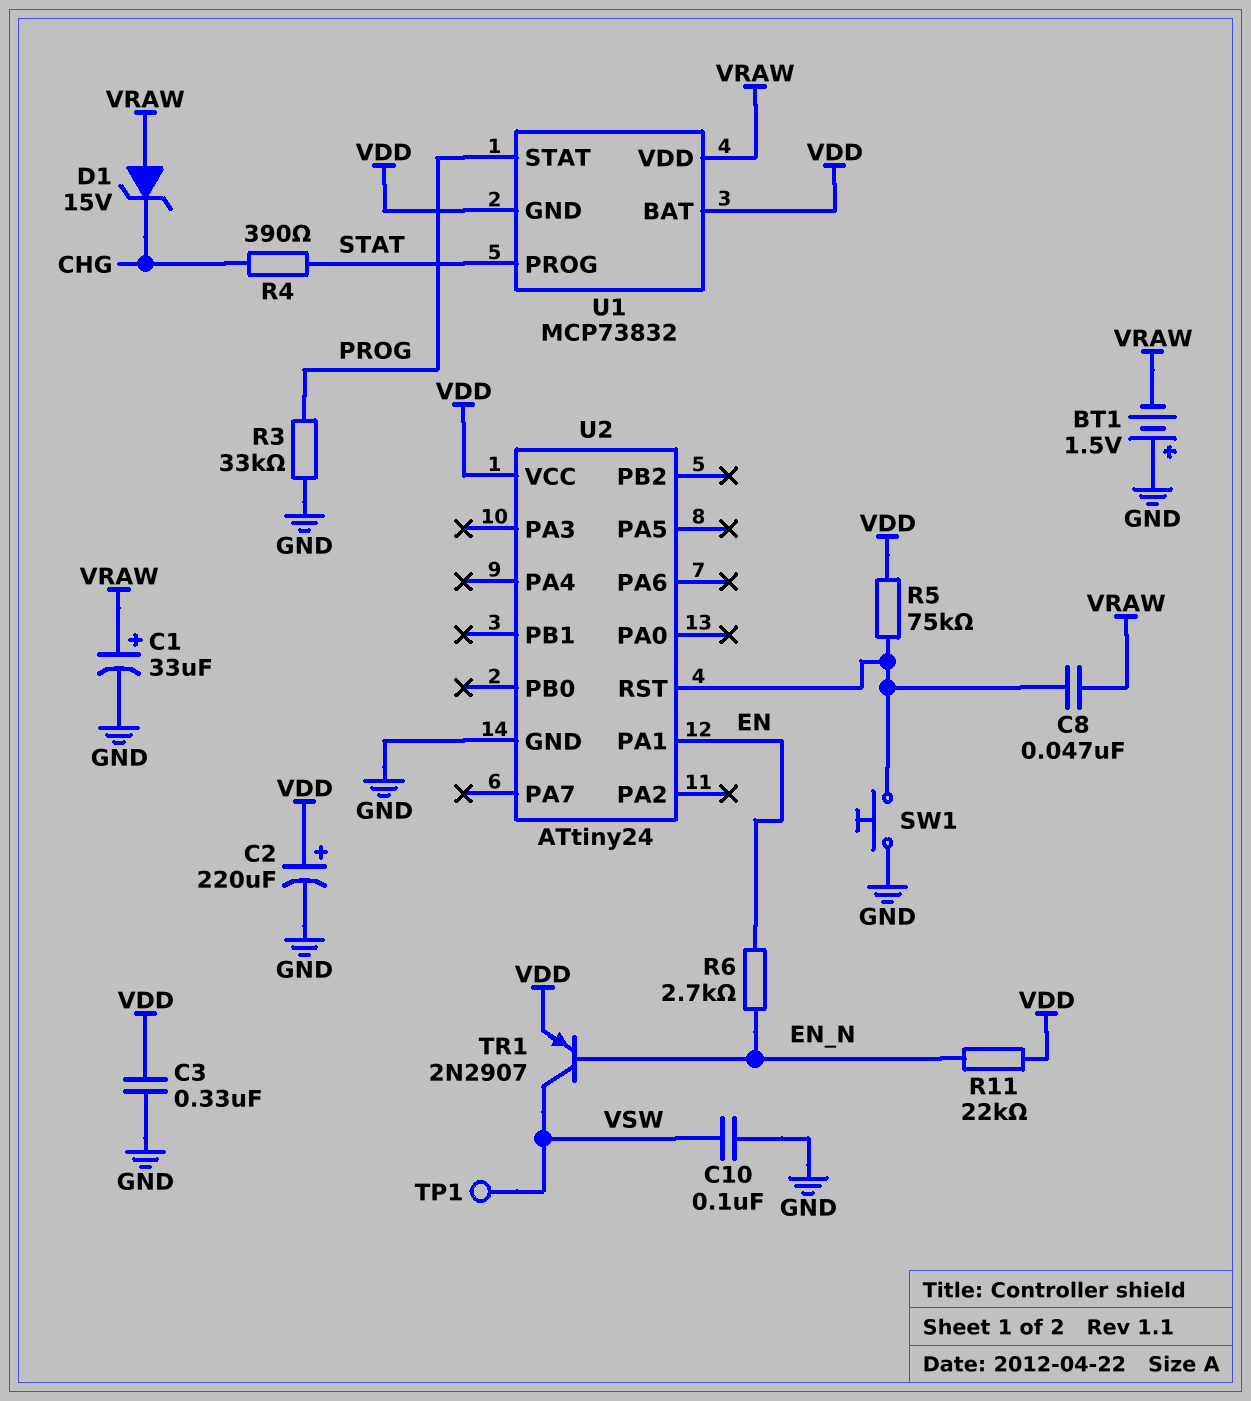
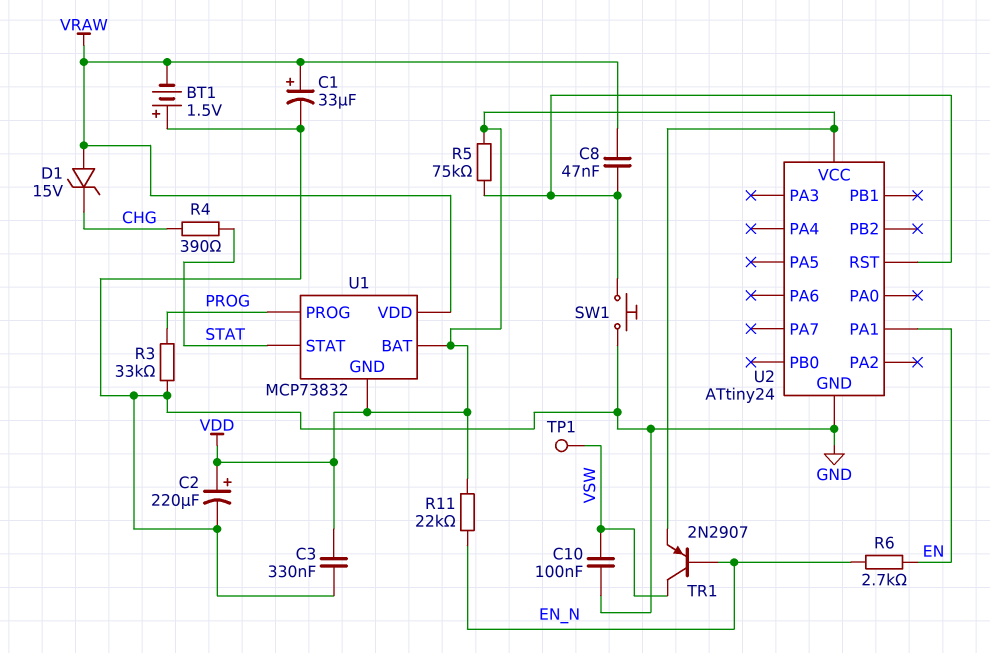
U1 pin PROG: STAT -> PROG
U1 pin STAT: PROG -> STAT

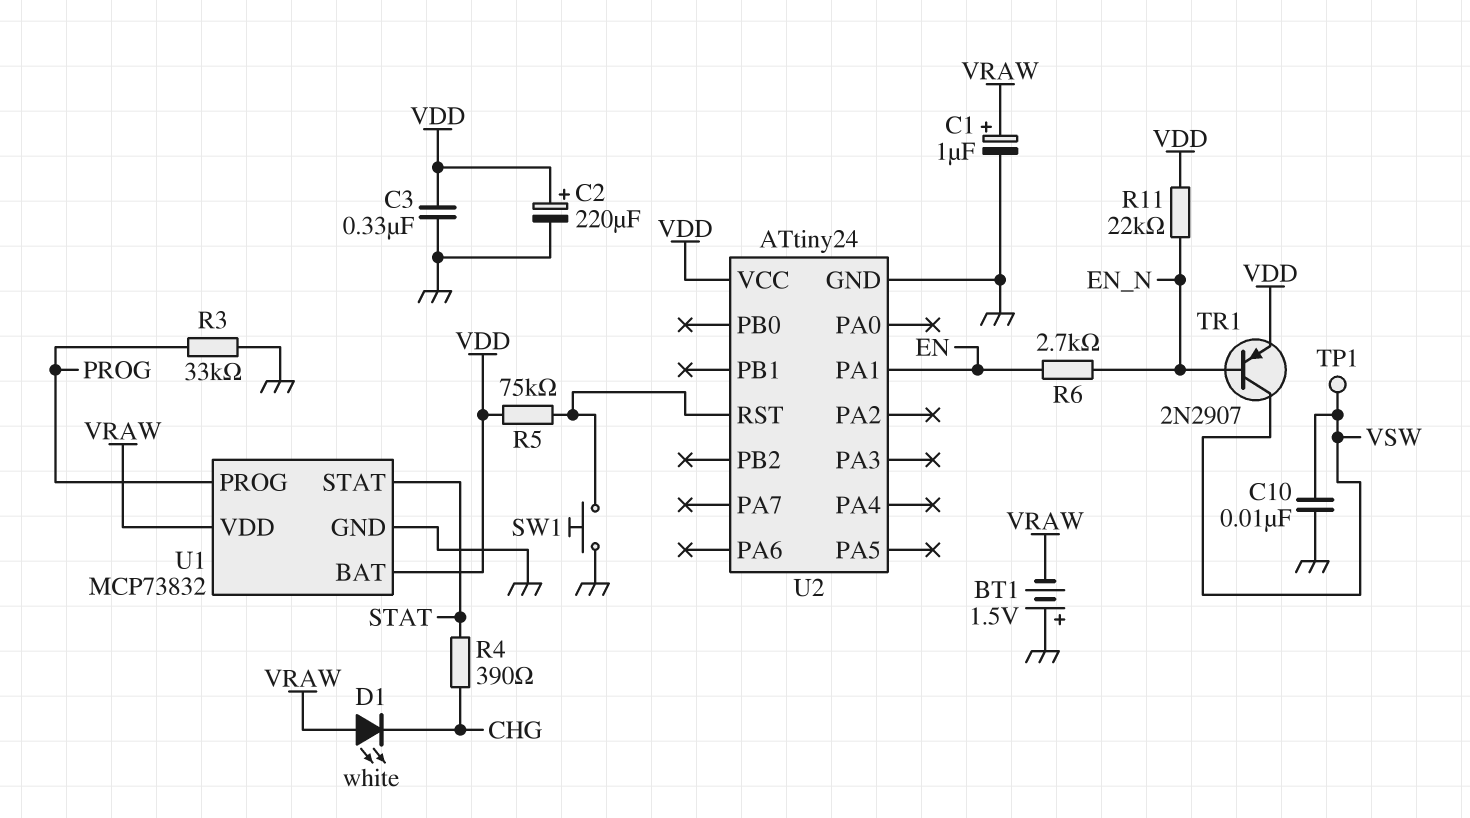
C1: 33uF (plus VRAW, minus GND) -> 1uF (plus VRAW, minus GND)
C8: 47nF (U2/RST, VRAW) -> none
C10: 100nF (GND, VSW) -> 10nF (GND, VSW)
D1: zener 15V (A VRAW, K CHG) -> LED white (A VRAW, K CHG)
U1 pin GND: VDD -> GND

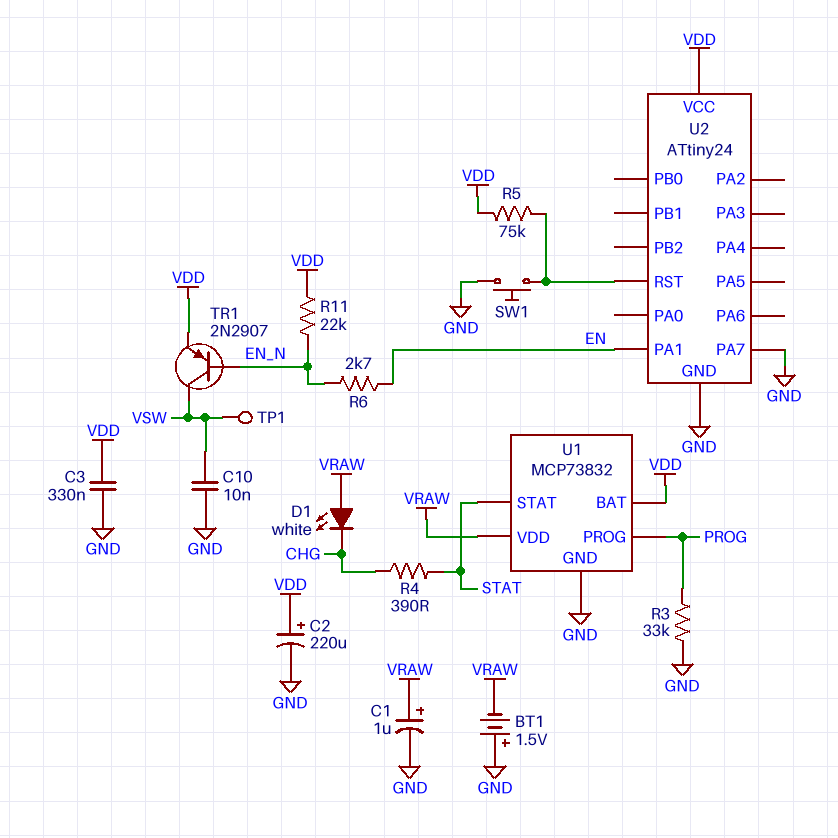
U2 pin PA7: none -> GND

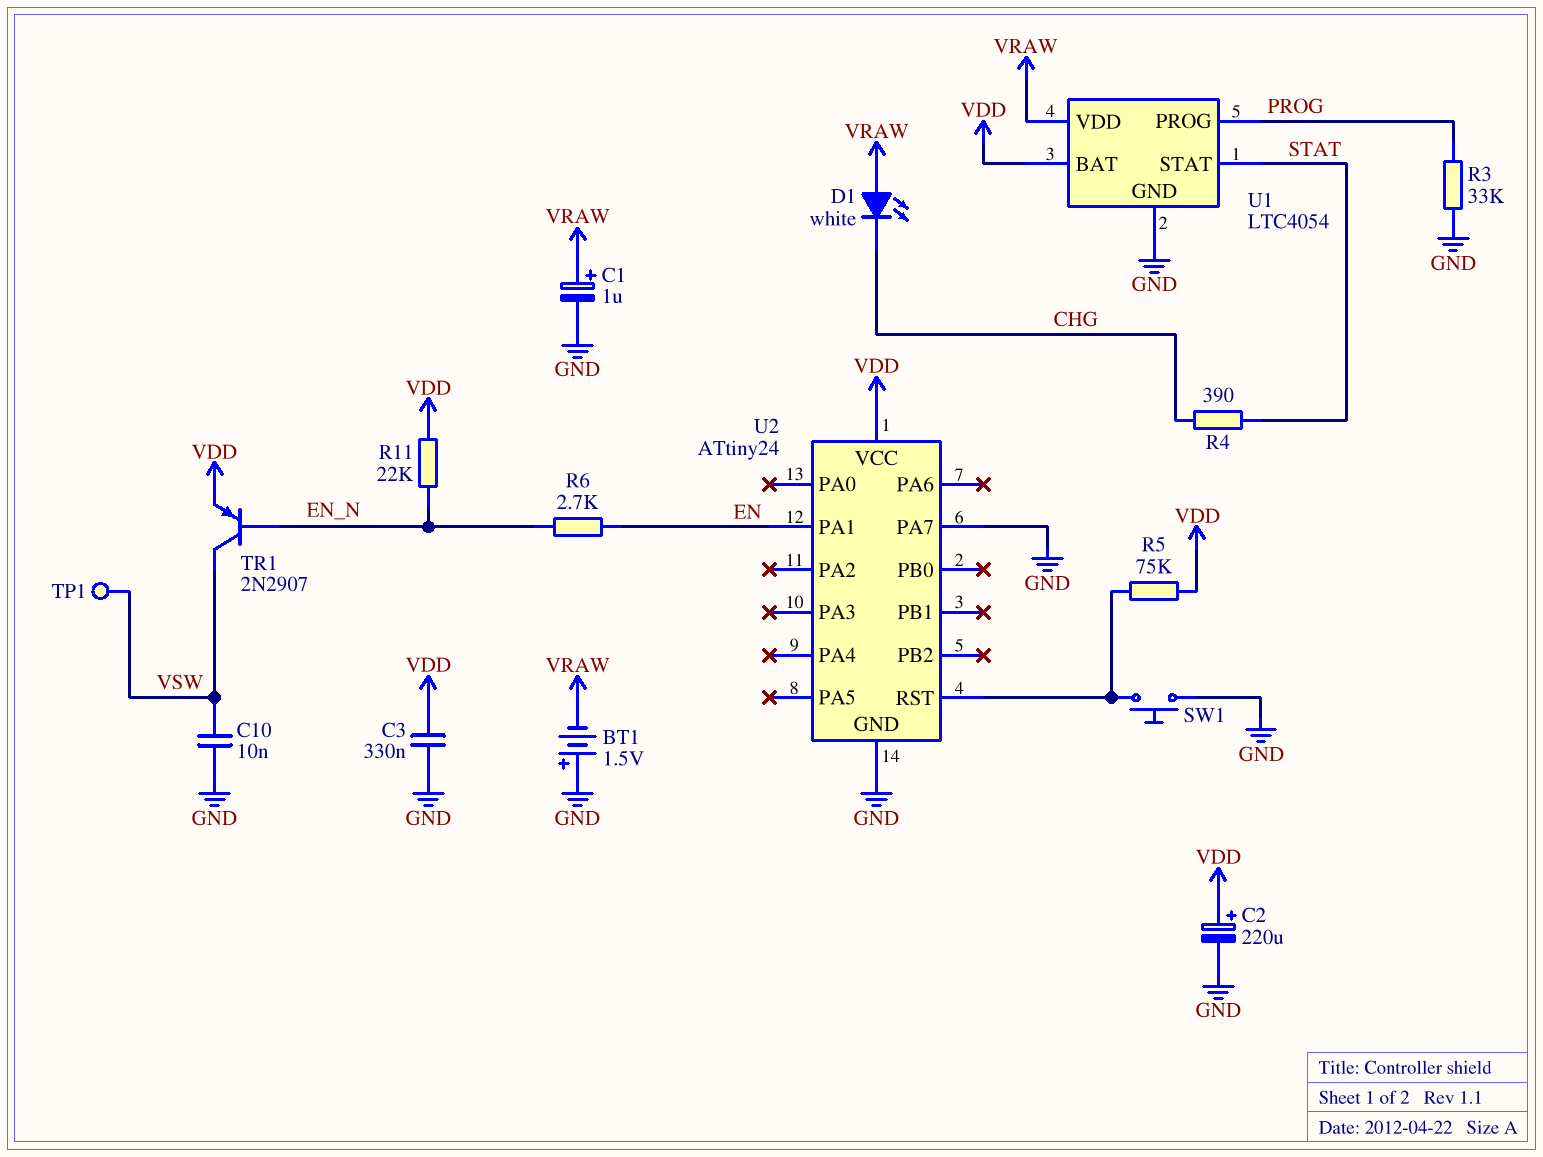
U1: MCP73832 -> LTC4054

